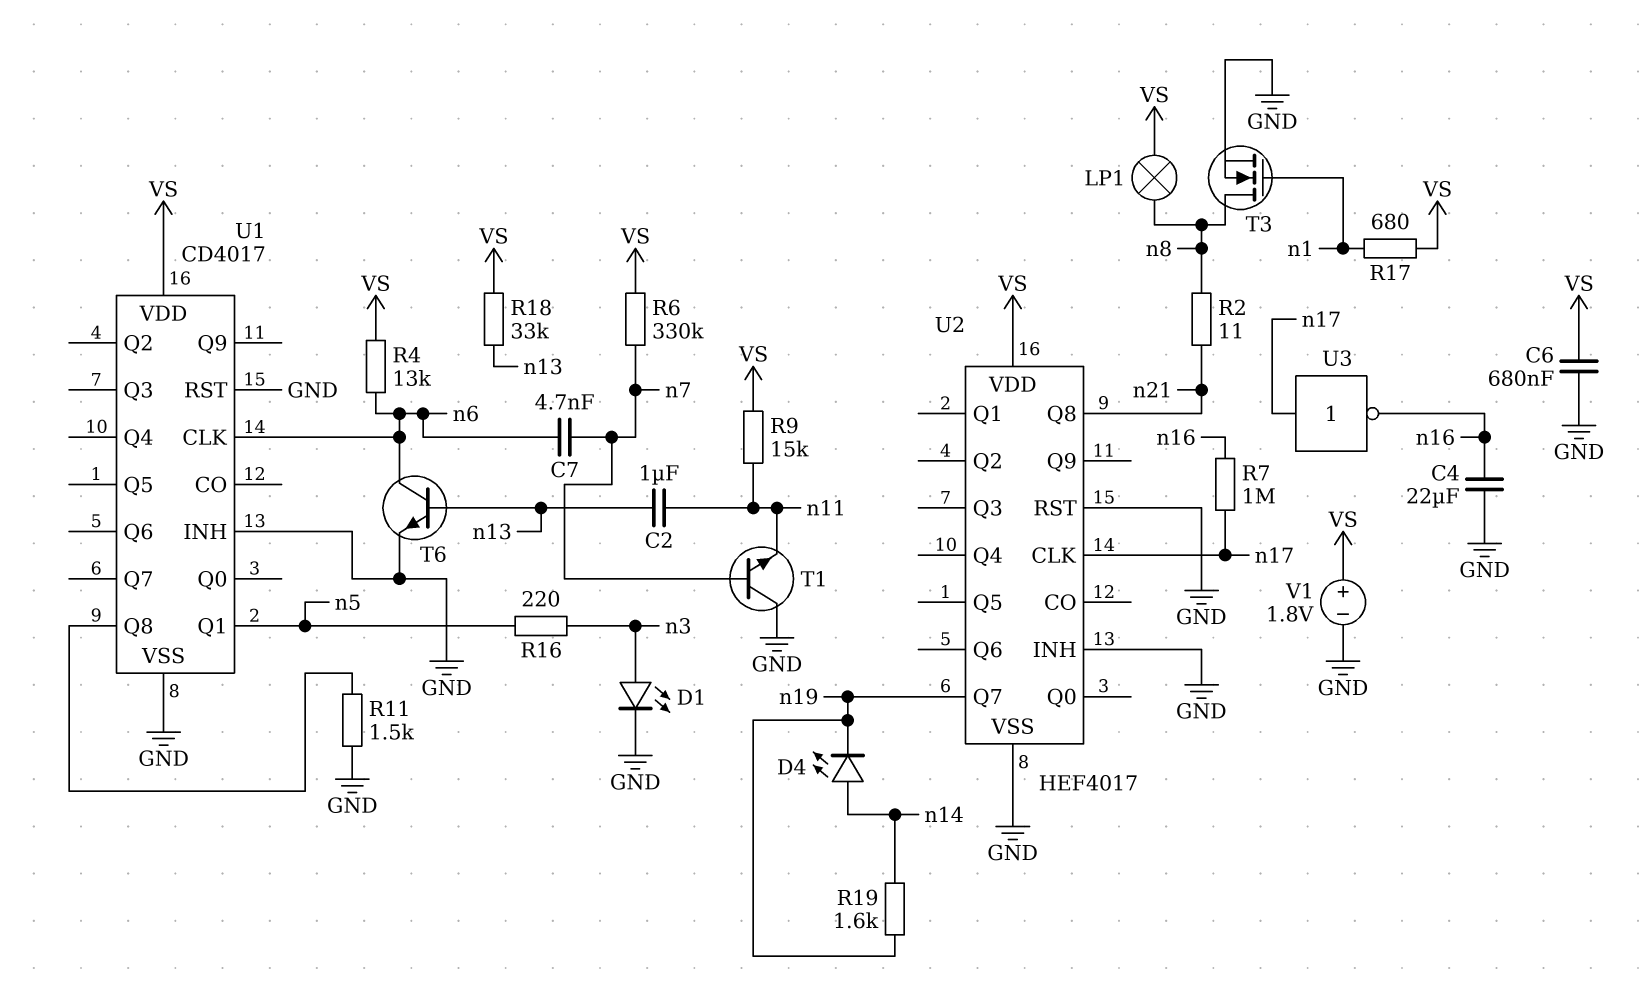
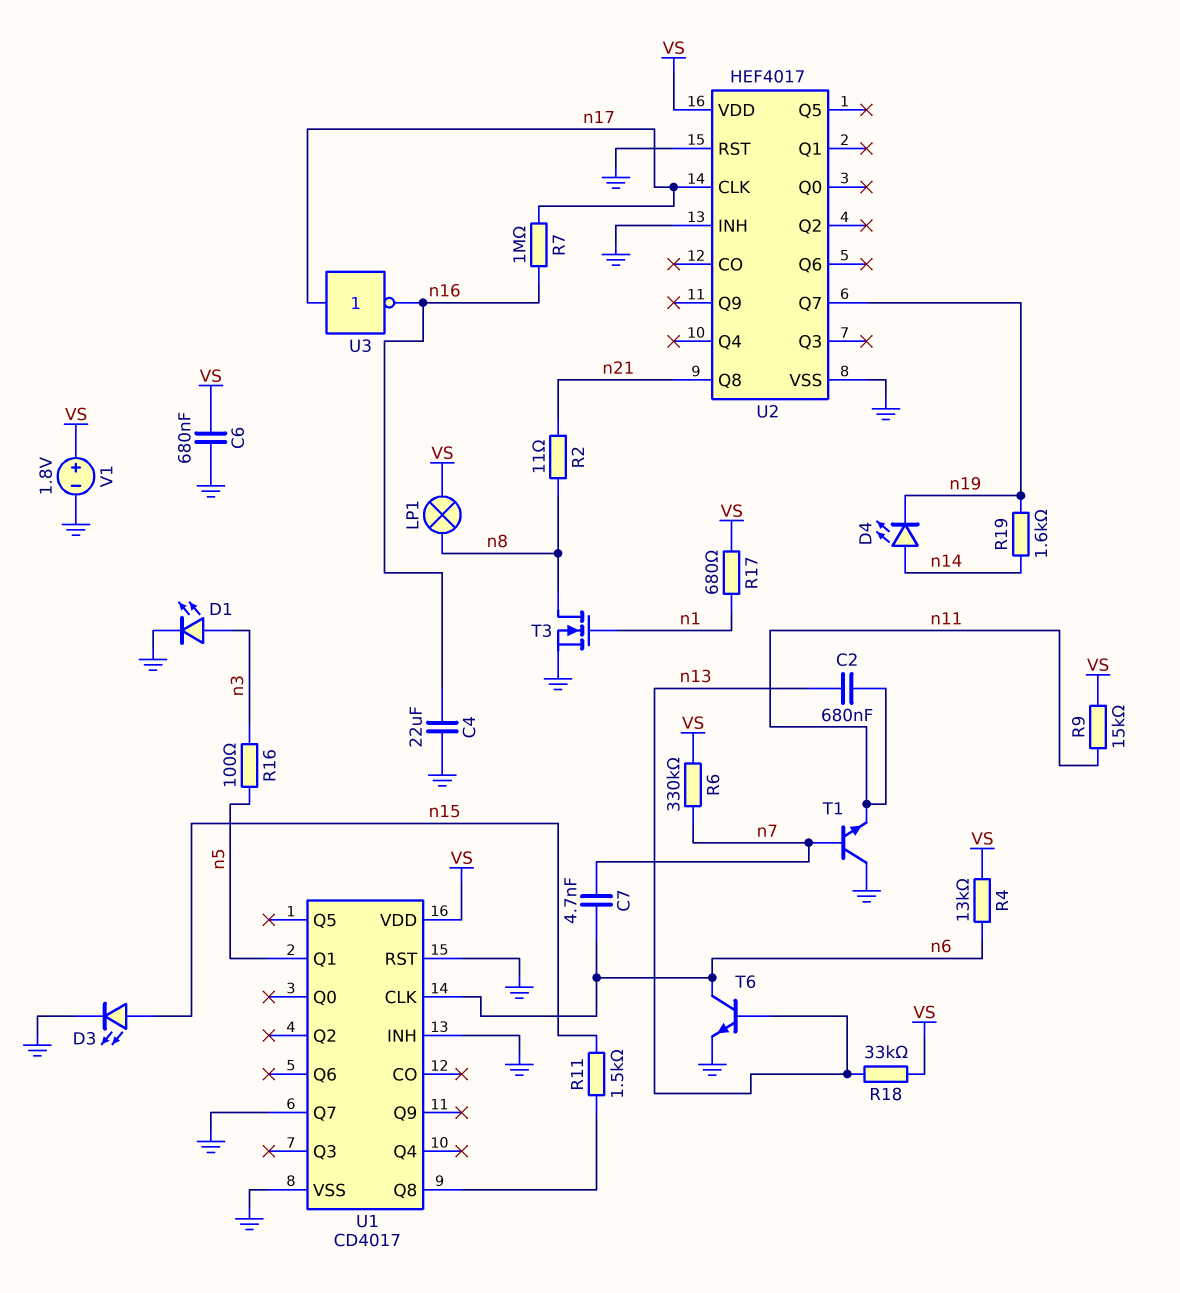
C2: 1uF (n11, n13) -> 680nF (n11, n13)
D3: none -> LED (A n15, K GND)
R11: 1.5k (GND, U1/Q8) -> 1.5k (U1/Q8, n15)
R16: 220 (n3, n5) -> 100 (n3, n5)
U1 pin Q7: none -> GND

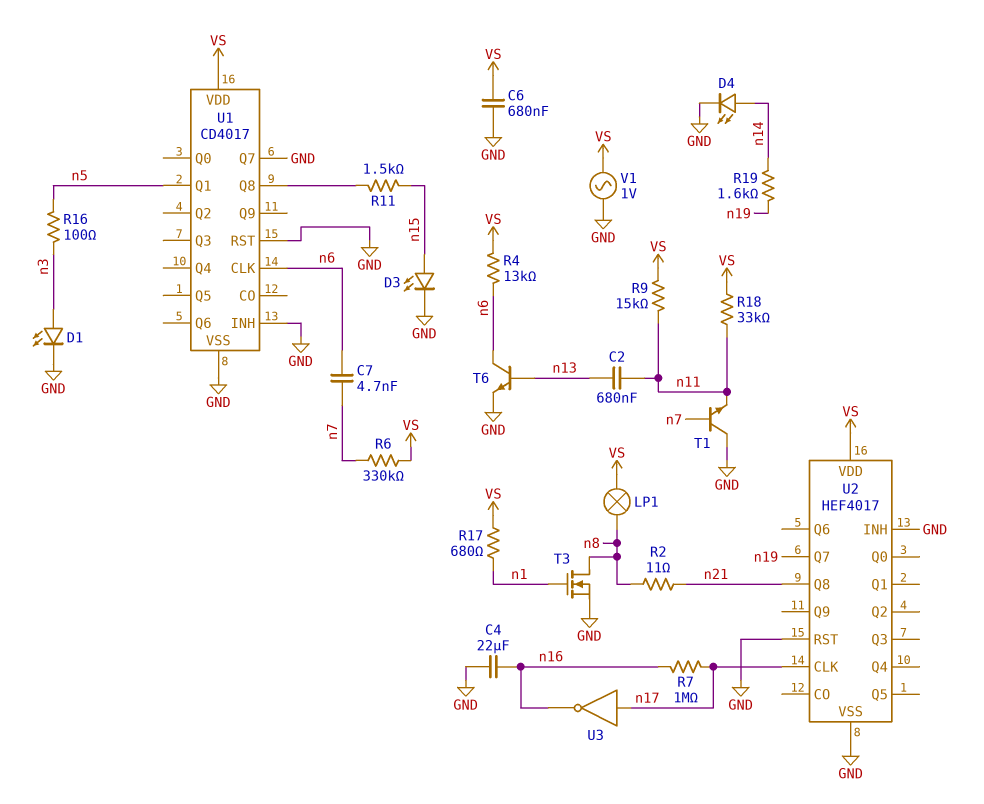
D4: LED (A n14, K n19) -> LED (A n14, K GND)
R18: 33k (VS, n13) -> 33k (VS, n11)
V1: 1.8V (plus VS, minus GND) -> AC 1V (GND, VS)

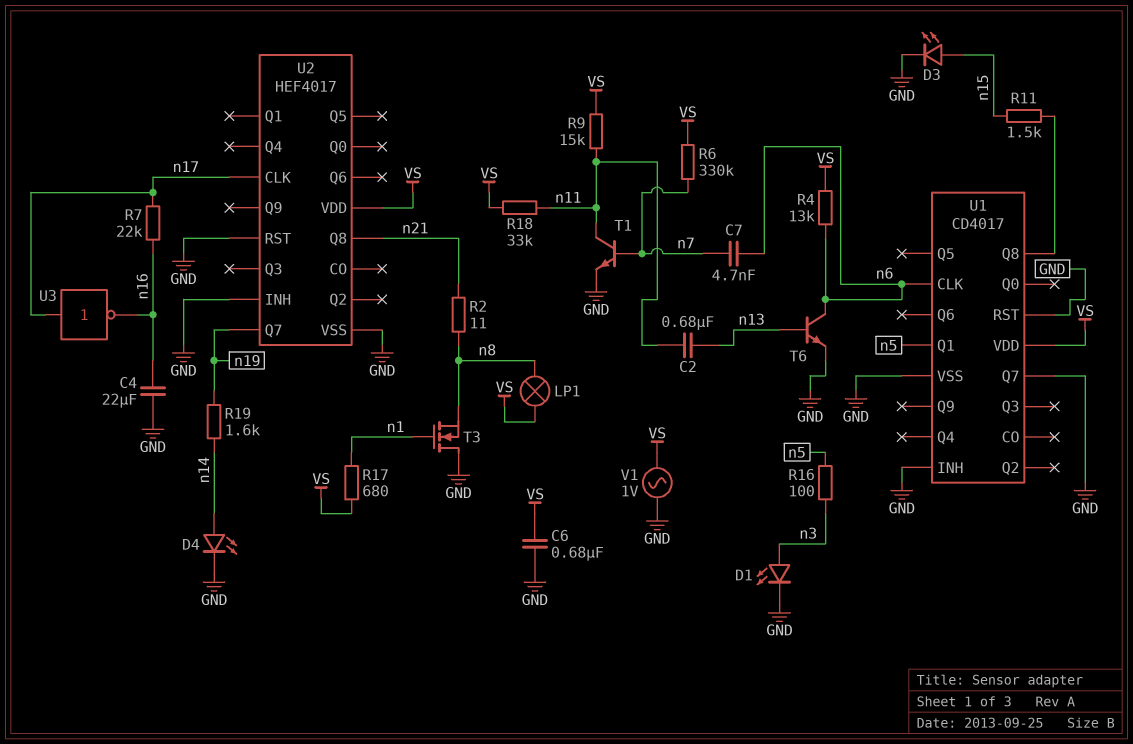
R7: 1M (n16, n17) -> 22k (n16, n17)
T1: NPN (B n7, C GND, E n11) -> NPN (B n7, C n11, E GND)
T3: NMOS (G n1, D n8, S GND) -> NMOS (G n1, D GND, S n8)

